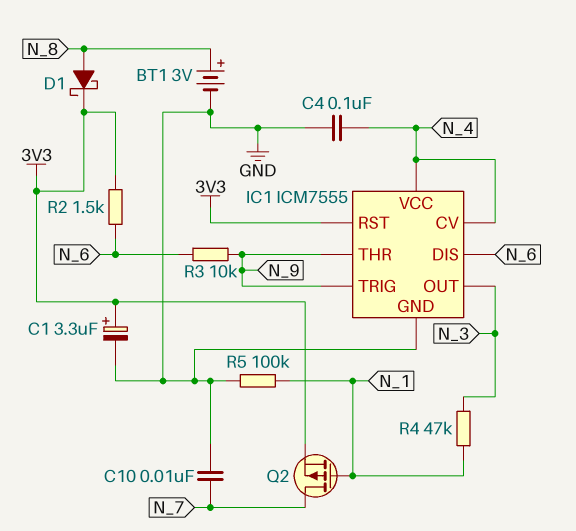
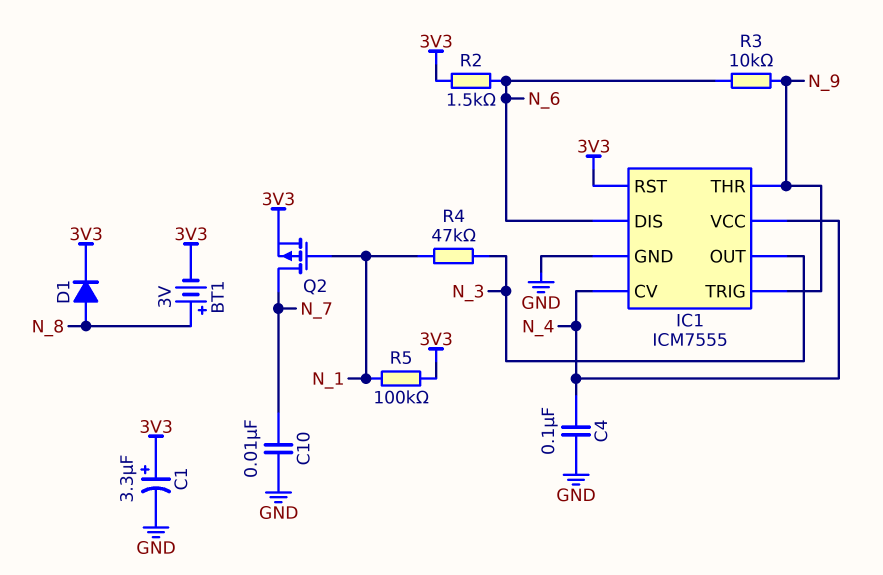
BT1: 3V (plus N_8, minus GND) -> 3V (plus N_8, minus 3V3)
D1: schottky (A N_8, K 3V3) -> diode (A N_8, K 3V3)
R5: 100k (GND, N_1) -> 100k (3V3, N_1)

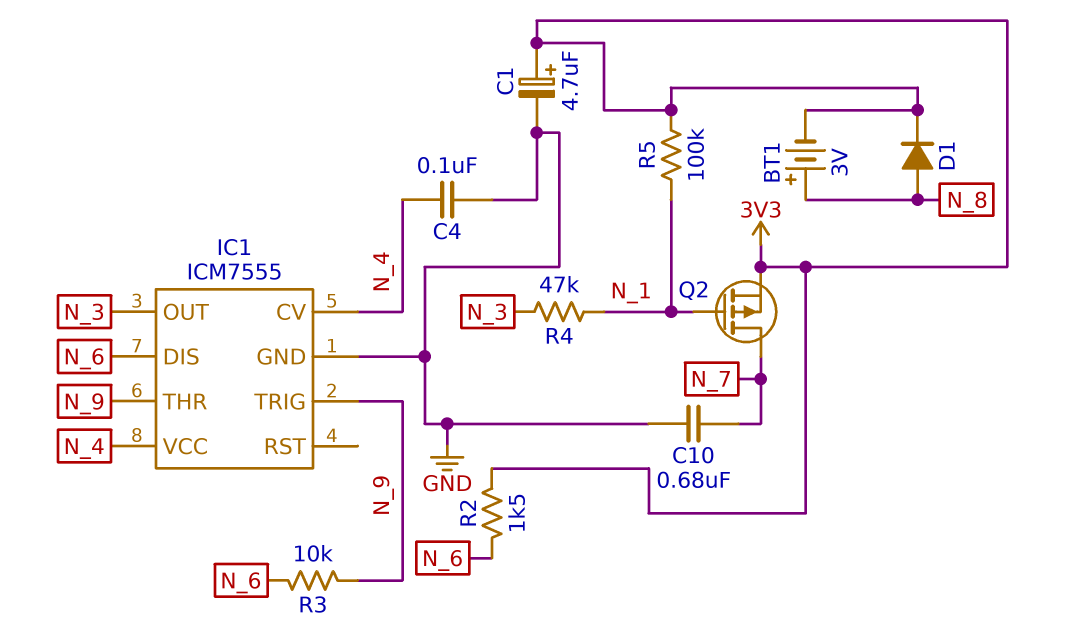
C1: 3.3uF (plus 3V3, minus GND) -> 4.7uF (plus 3V3, minus GND)
C10: 10nF (GND, N_7) -> 680nF (GND, N_7)
IC1 pin RST: 3V3 -> none

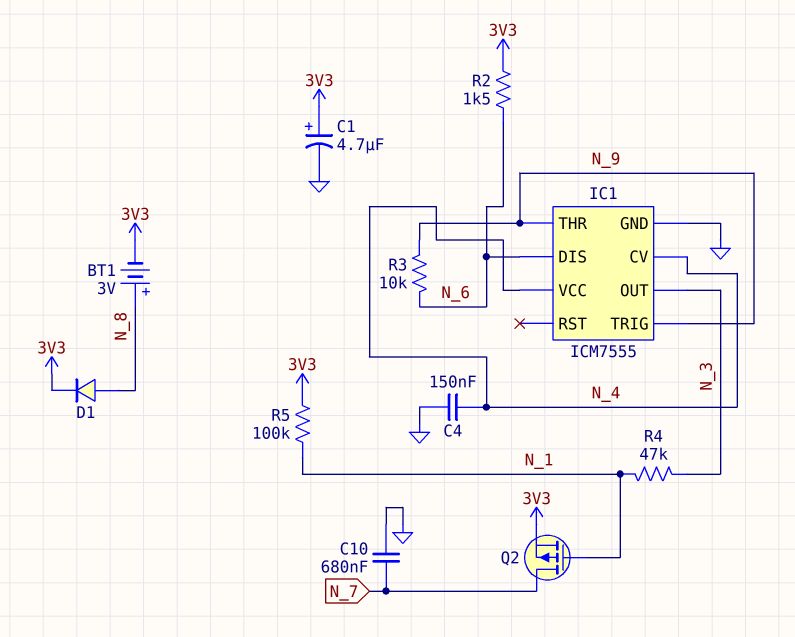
C4: 100nF (GND, N_4) -> 150nF (GND, N_4)

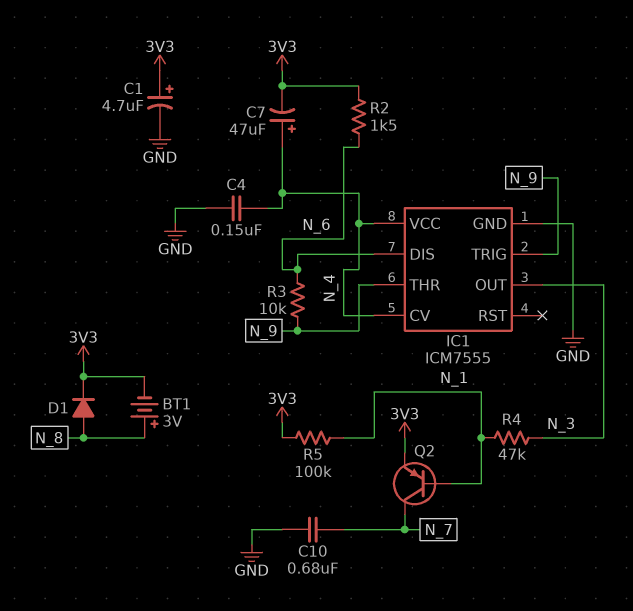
C7: none -> 47uF (plus N_4, minus 3V3)
Q2: PMOS (G N_1, D N_7, S 3V3) -> PNP (B N_1, C N_7, E 3V3)

